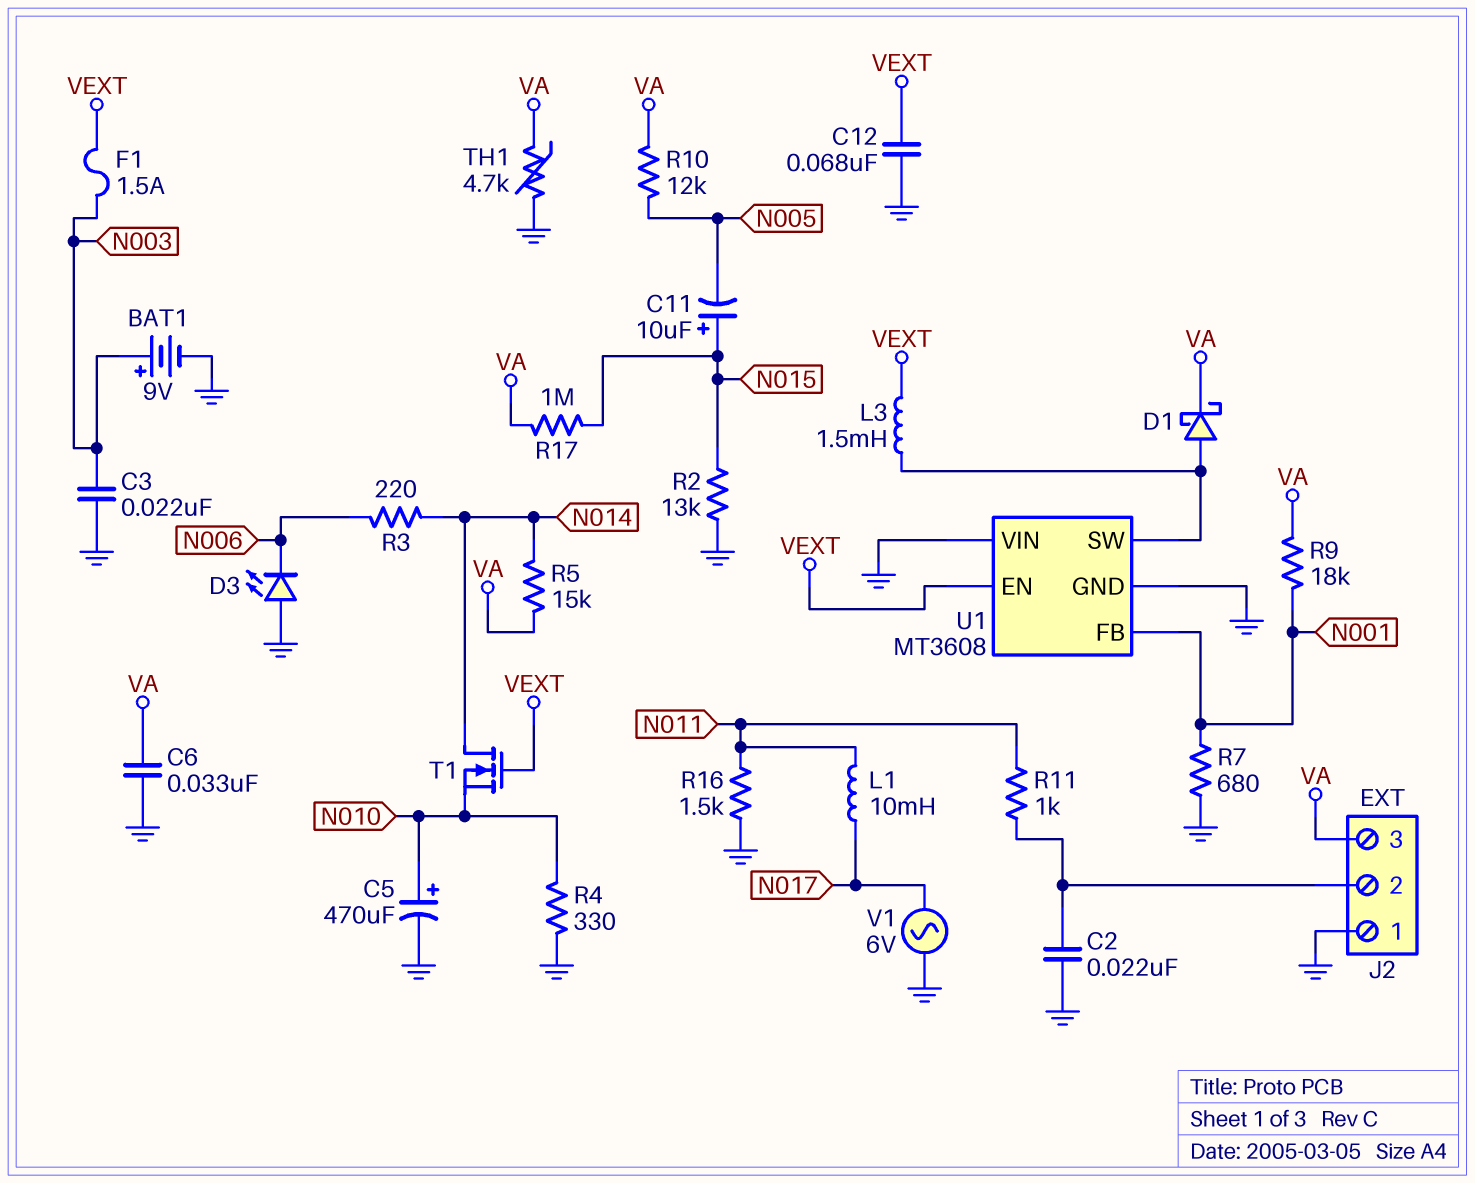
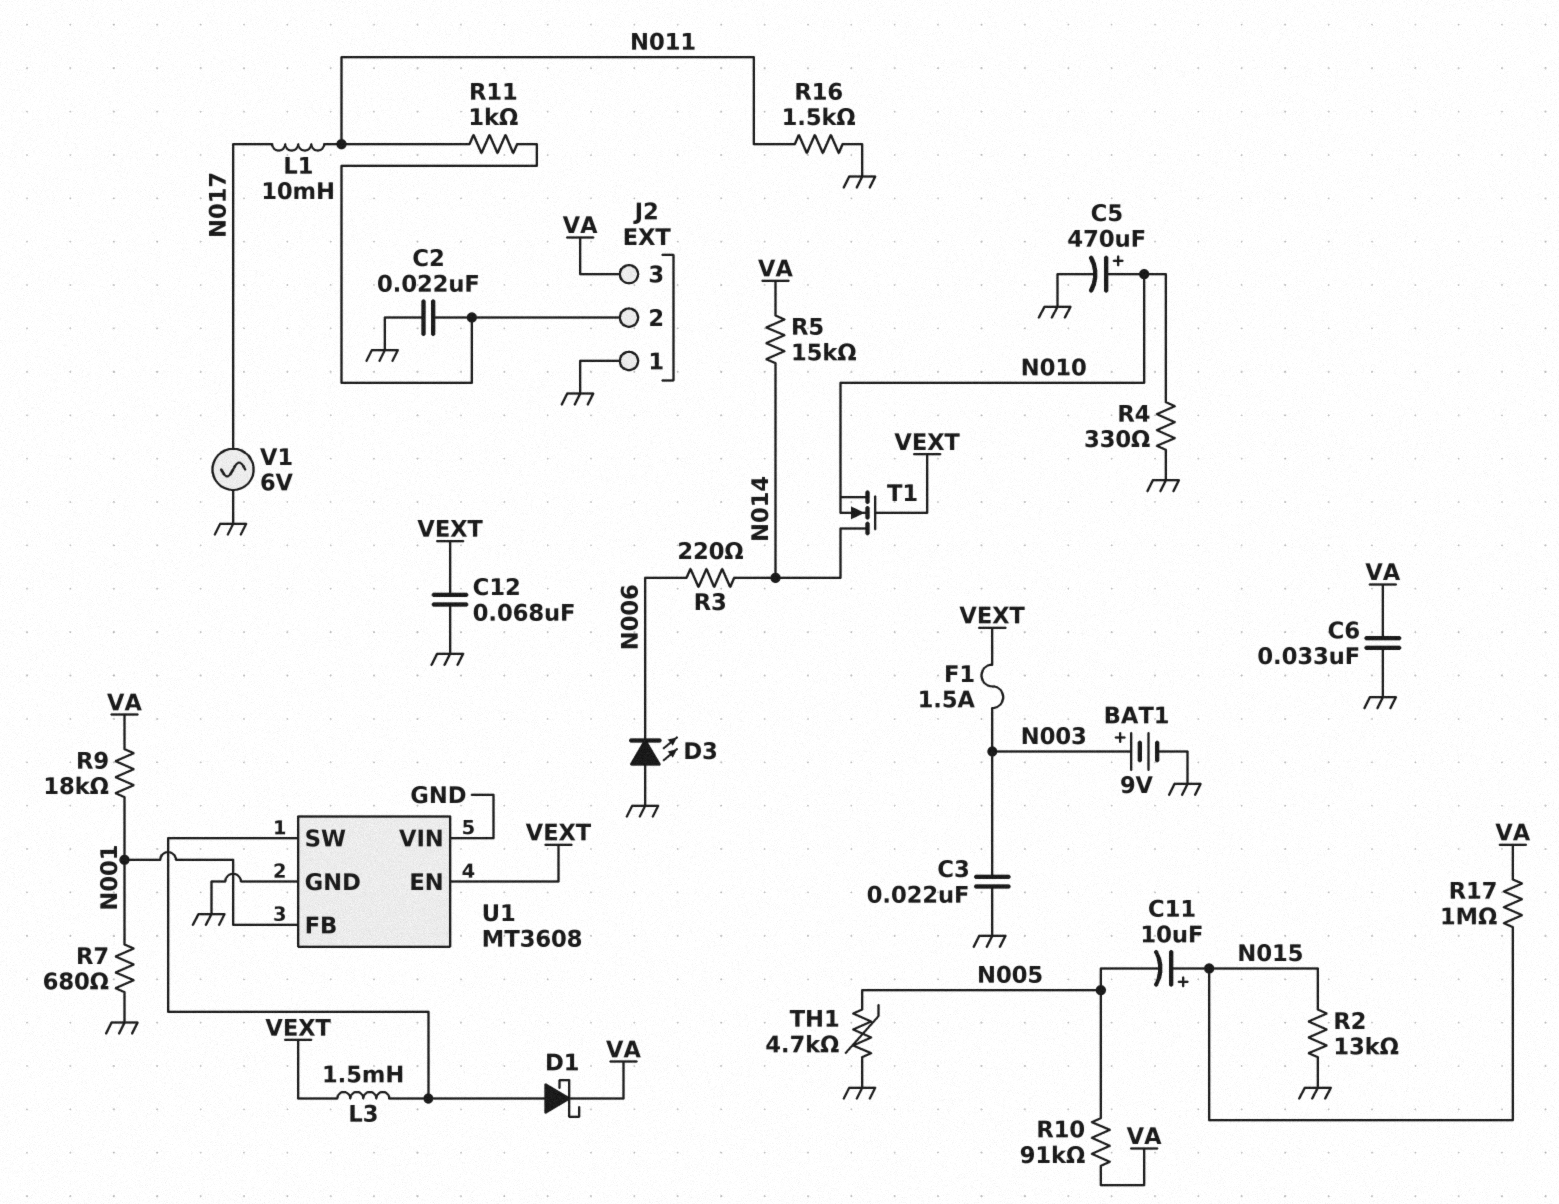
R10: 12k (N005, VA) -> 91k (N005, VA)
TH1: 4.7k (GND, VA) -> 4.7k (GND, N005)

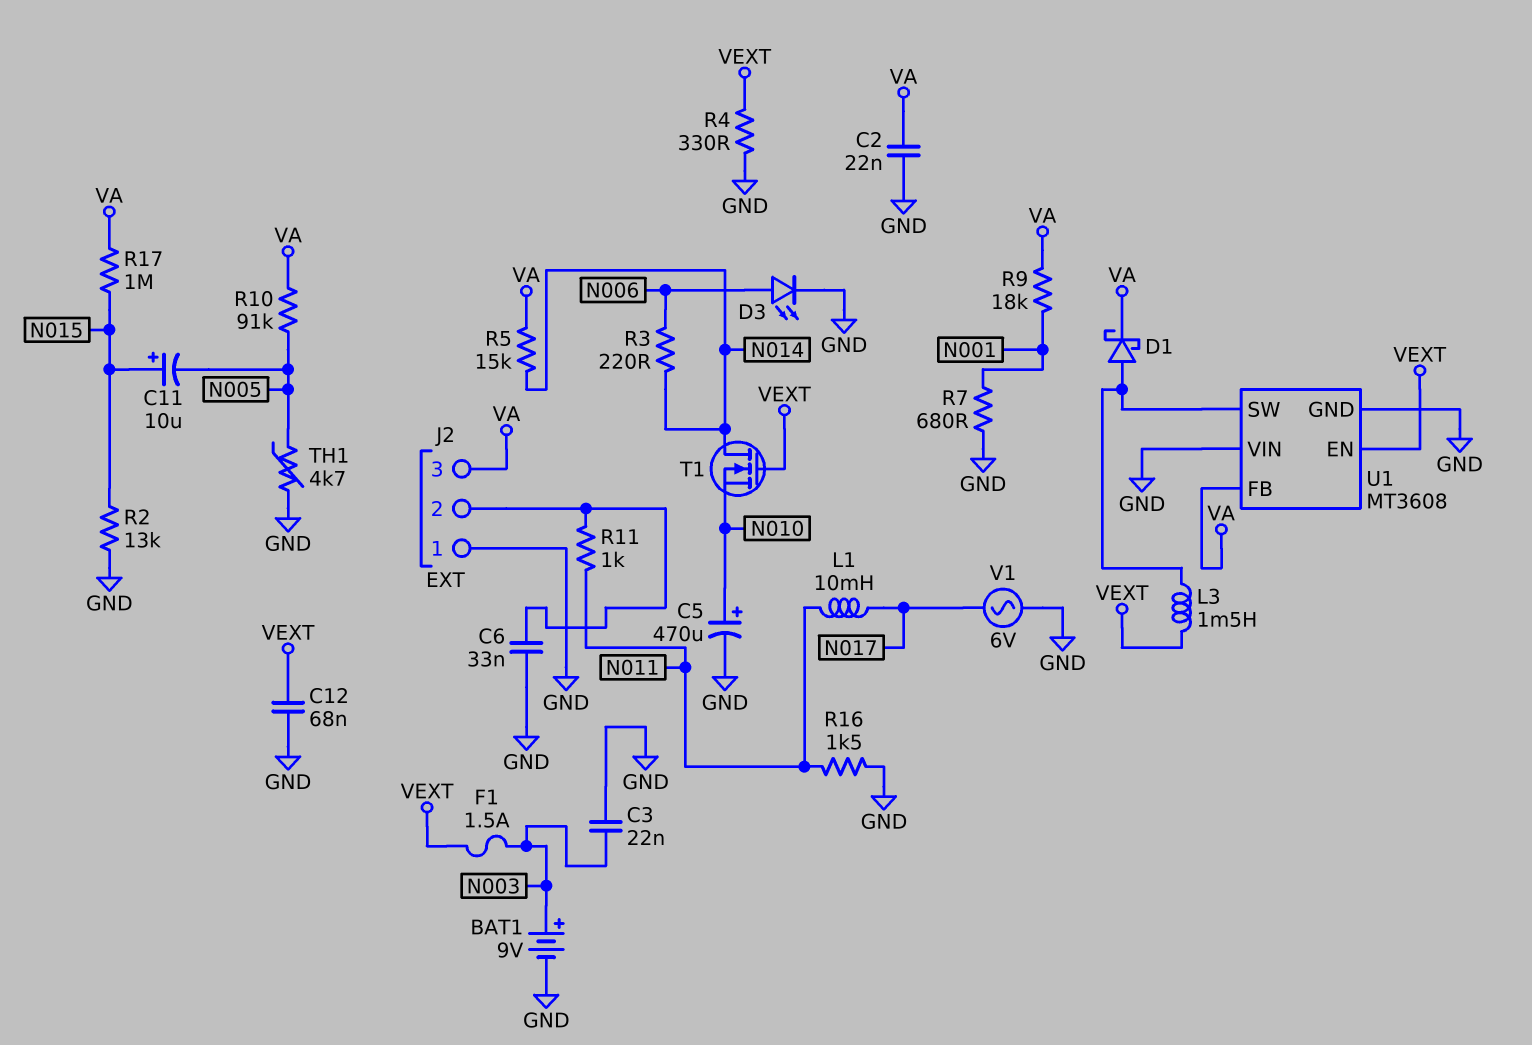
C2: 22nF (GND, J2/2) -> 22nF (GND, VA)
C6: 33nF (GND, VA) -> 33nF (GND, J2/2)
D3: LED (A GND, K N006) -> LED (A N006, K GND)
R4: 330 (GND, N010) -> 330 (GND, VEXT)
U1 pin FB: N001 -> VA

